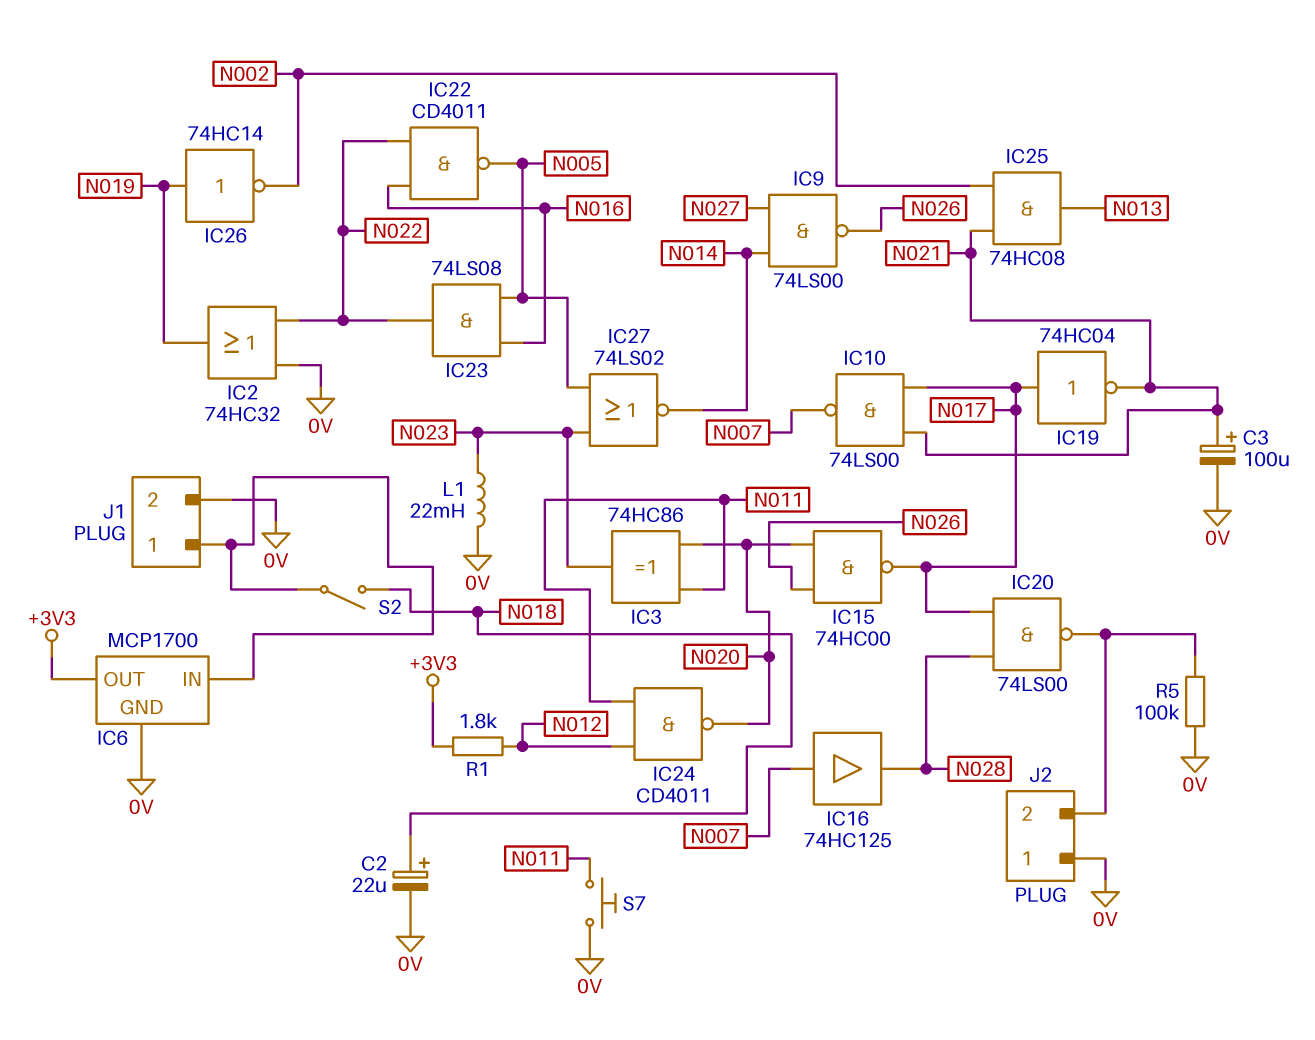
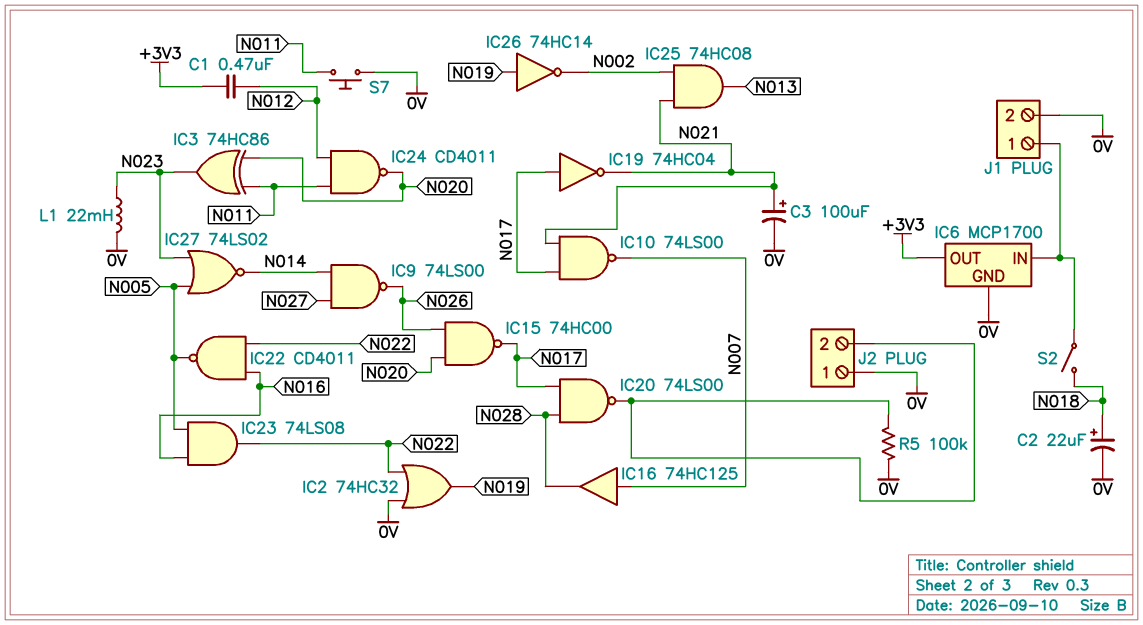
C1: none -> 470nF (+3V3, N012)
R1: 1.8k (+3V3, N012) -> none

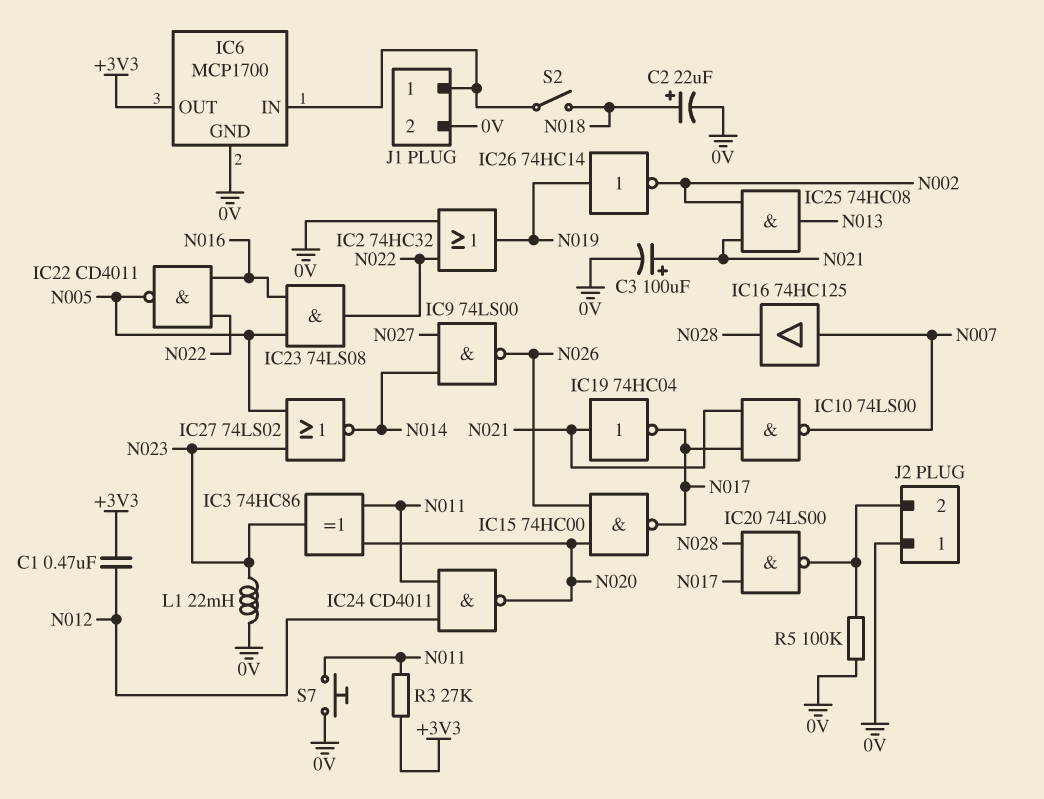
IC19: NOT 74HC04 (in N017, out N021) -> NOT 74HC04 (in N021, out N017)
R3: none -> 27k (+3V3, N011)

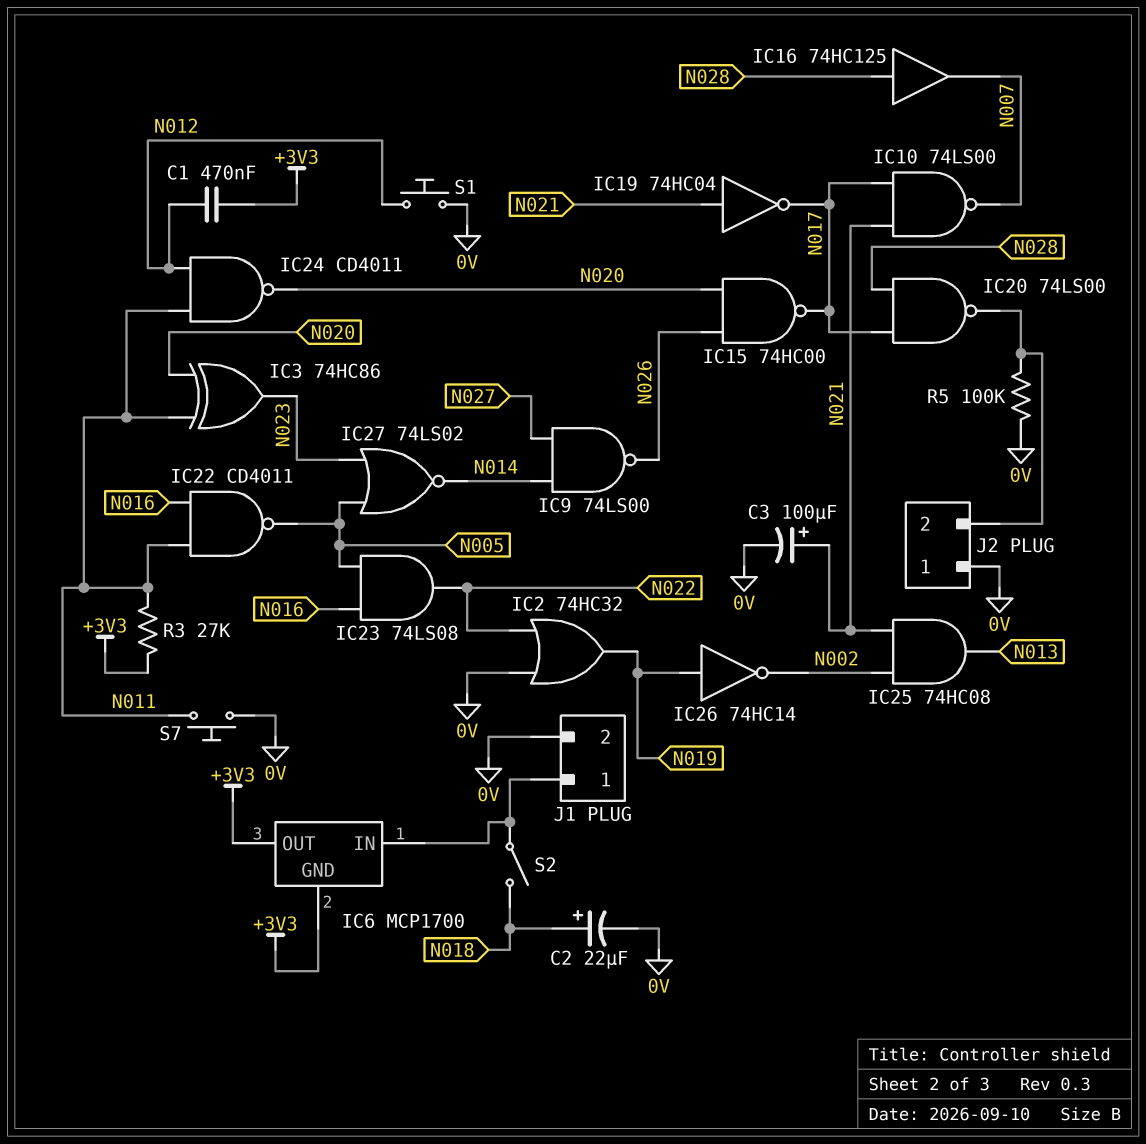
IC6 pin GND: 0V -> +3V3
IC16: buffer 74HC125 (in N007, out N028) -> buffer 74HC125 (in N028, out N007)
IC22: NAND CD4011 (in N016, in N022, out N005) -> NAND CD4011 (in N011, in N016, out N005)
L1: 22mH (0V, N023) -> none
S1: none -> button (0V, N012)

